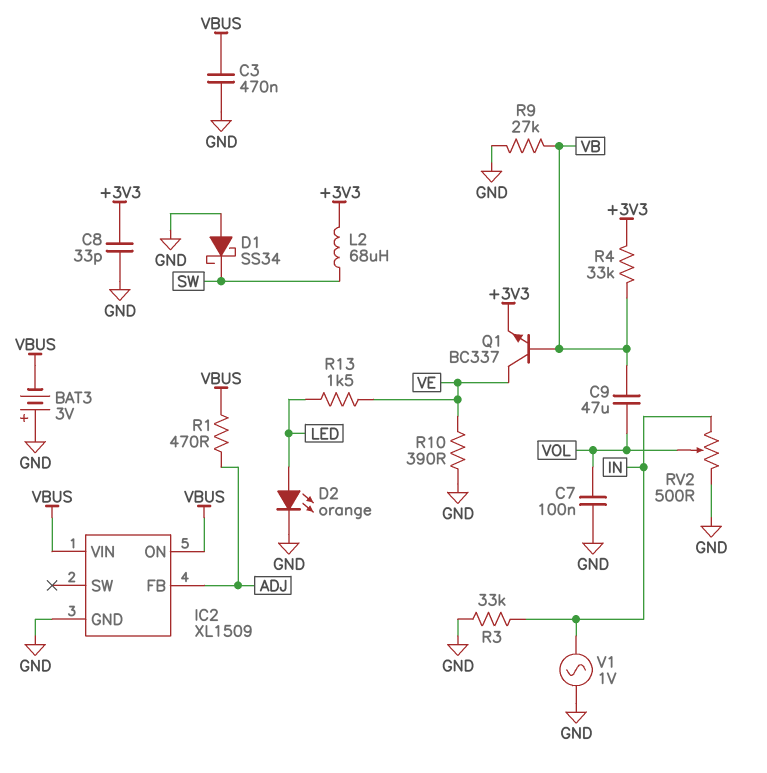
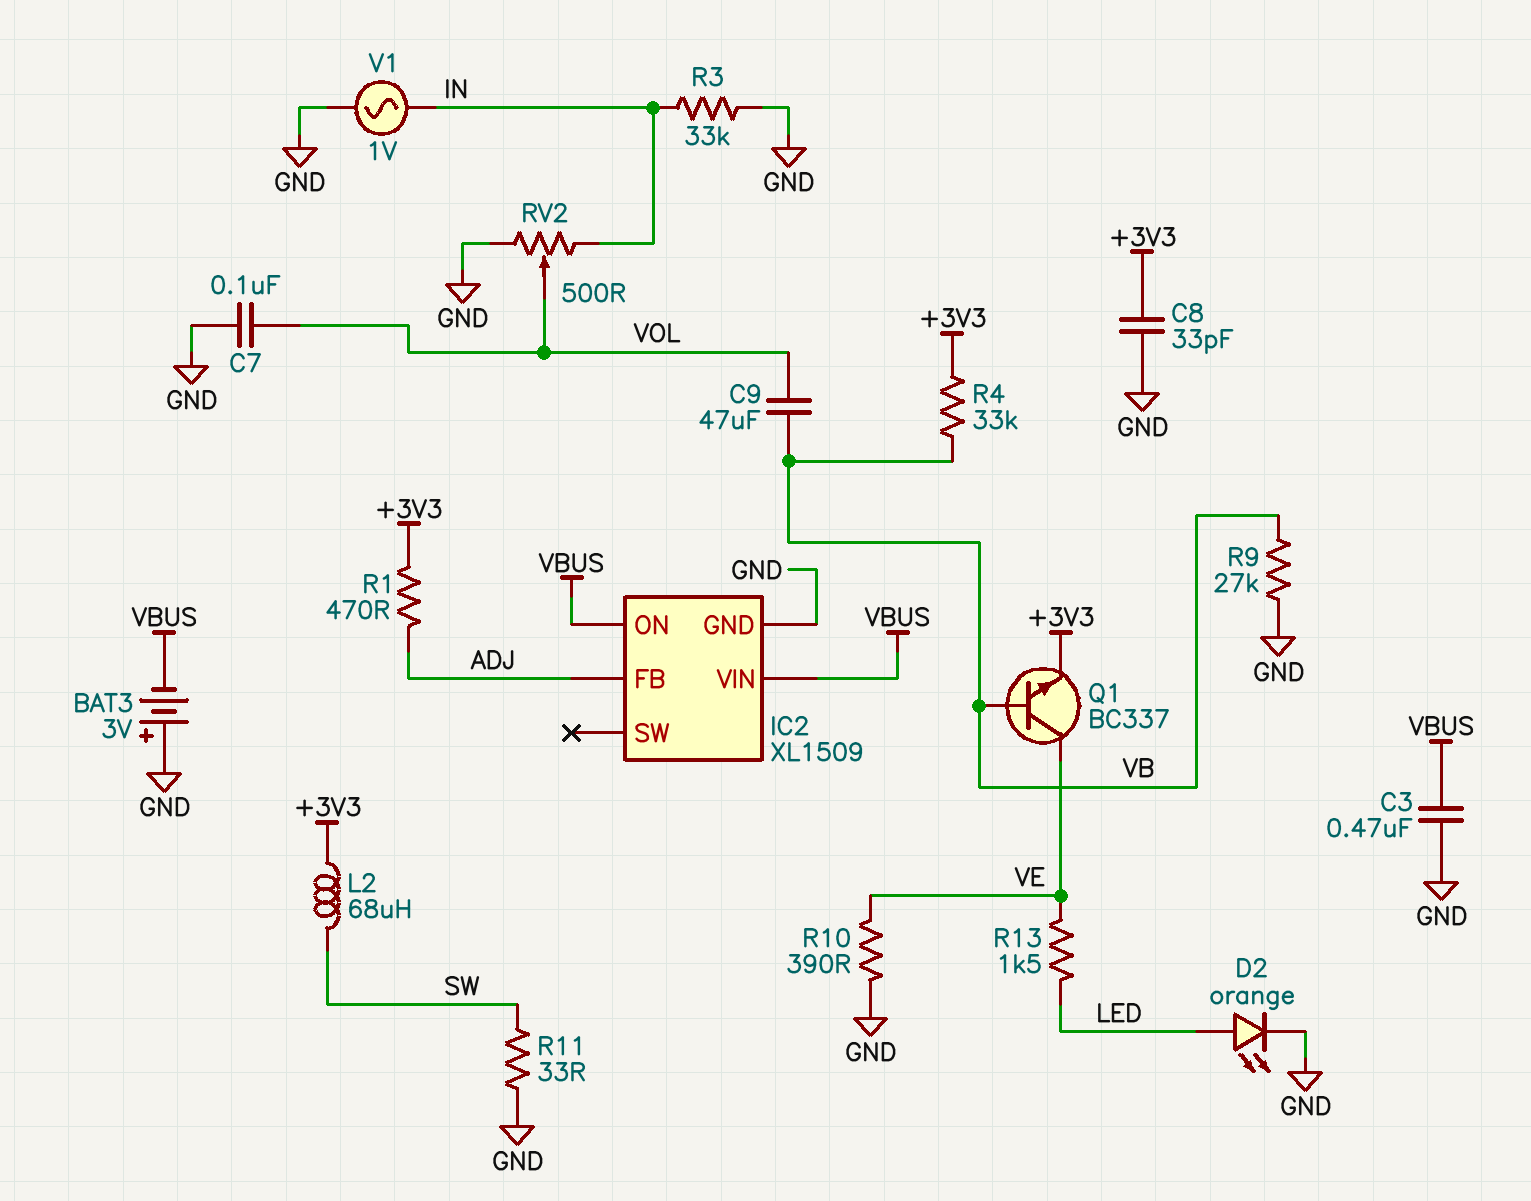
D1: schottky SS34 (A GND, K SW) -> none
R1: 470 (ADJ, VBUS) -> 470 (+3V3, ADJ)
R11: none -> 33 (GND, SW)

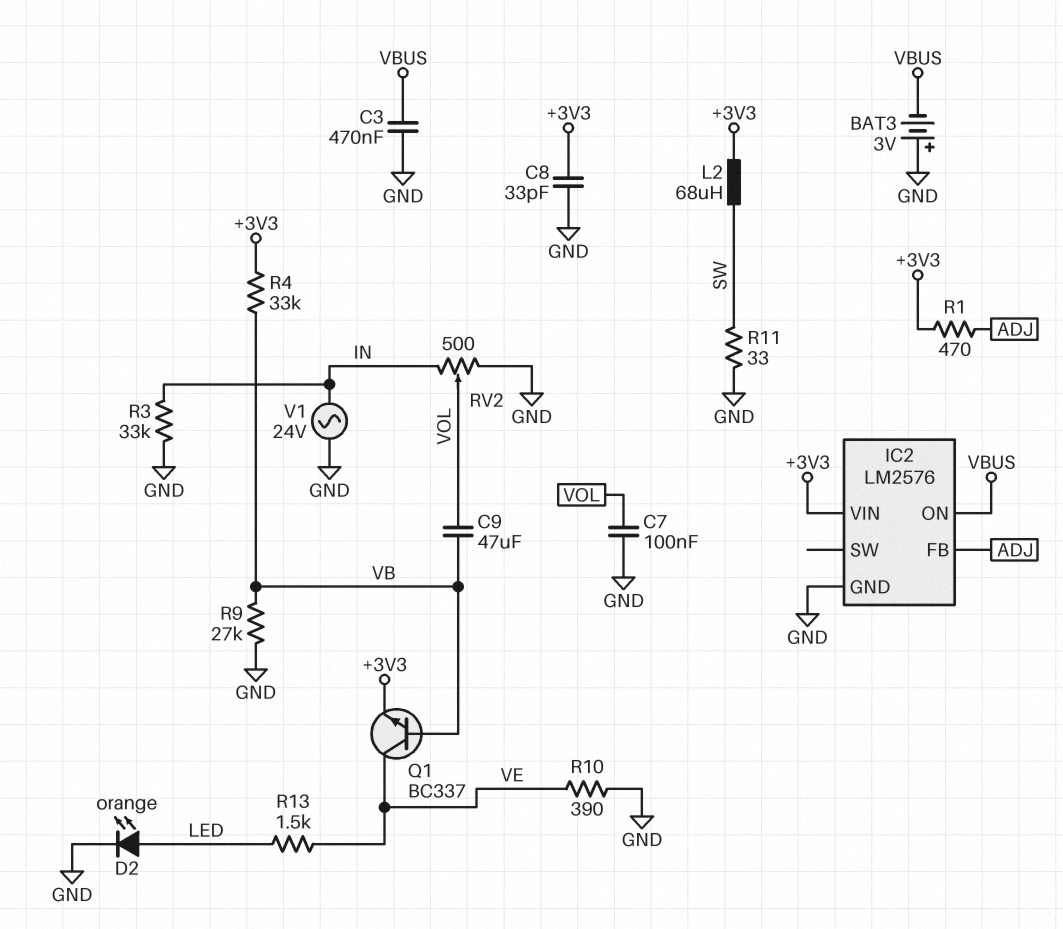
IC2: XL1509 -> LM2576
IC2 pin VIN: VBUS -> +3V3
V1: AC 1V (GND, IN) -> AC 24V (GND, IN)

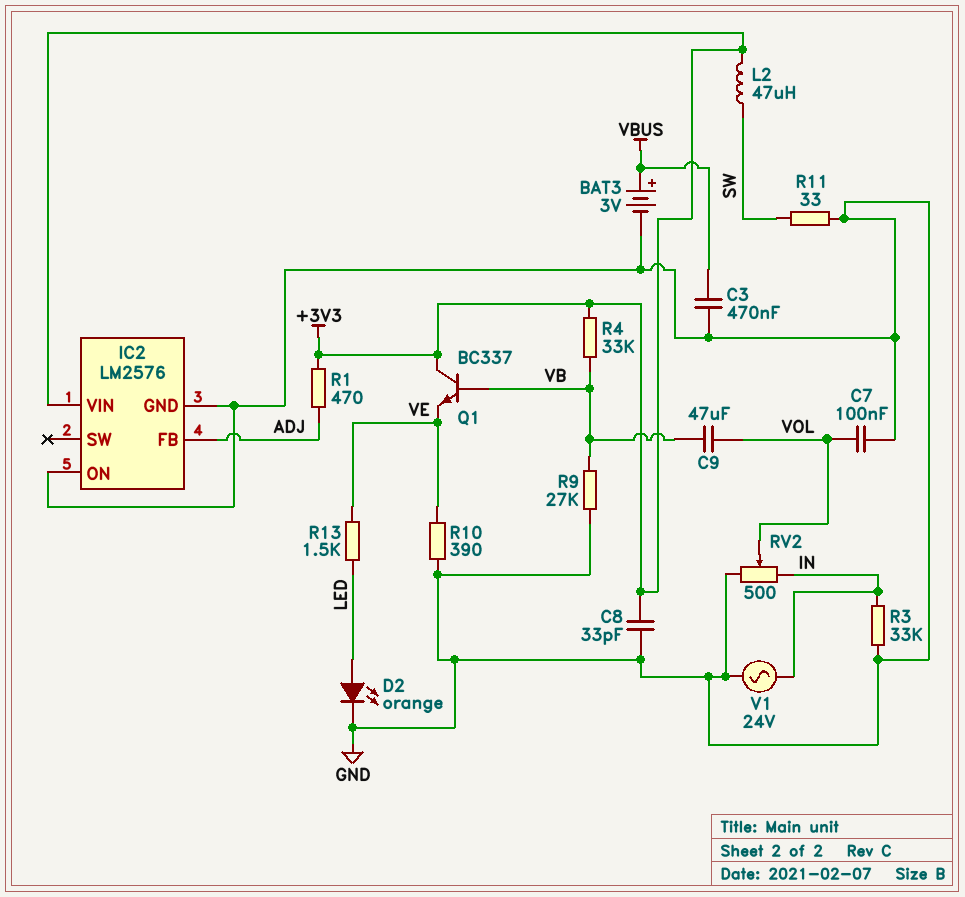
BAT3: 3V (plus GND, minus VBUS) -> 3V (plus VBUS, minus GND)
IC2 pin ON: VBUS -> GND
L2: 68uH (+3V3, SW) -> 47uH (+3V3, SW)
Q1: NPN BC337 (B VB, C VE, E +3V3) -> NPN BC337 (B VB, C +3V3, E VE)

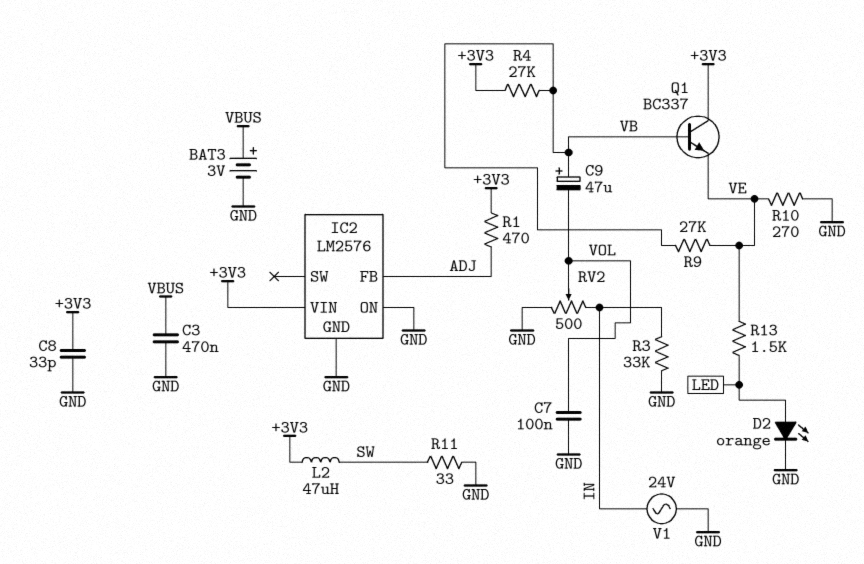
C9: 47uF (VB, VOL) -> 47uF (plus VB, minus VOL)
R4: 33k (+3V3, VB) -> 27k (+3V3, VB)
R9: 27k (GND, VB) -> 27k (VB, VE)
R10: 390 (GND, VE) -> 270 (GND, VE)

